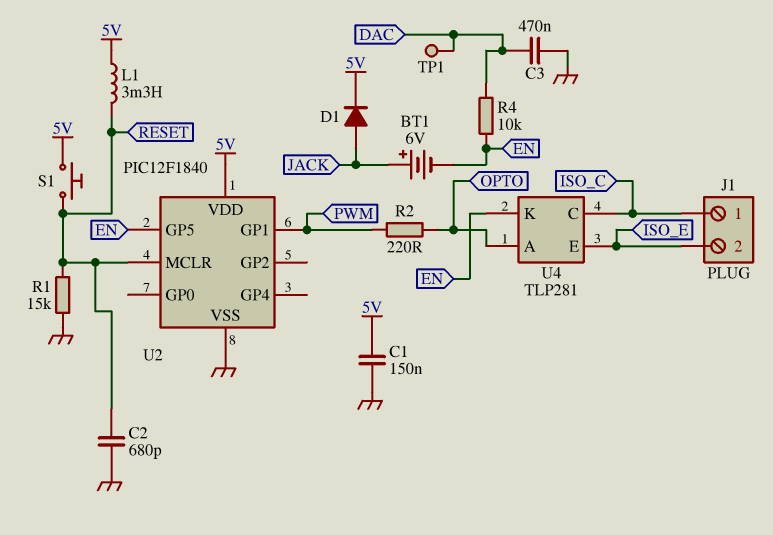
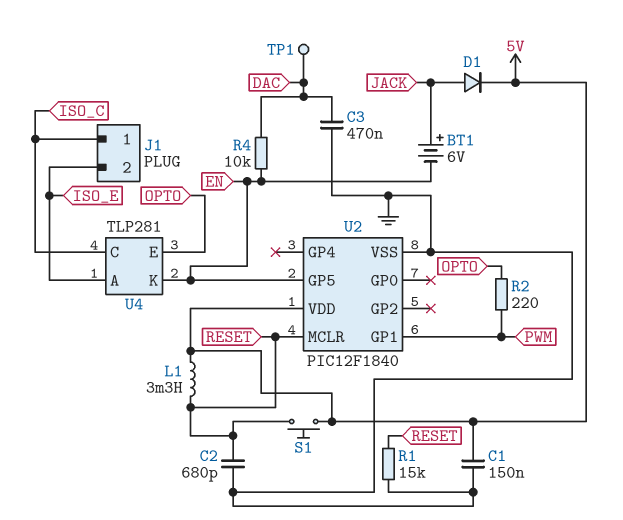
U4 pin A: OPTO -> ISO_E
U4 pin E: ISO_E -> OPTO

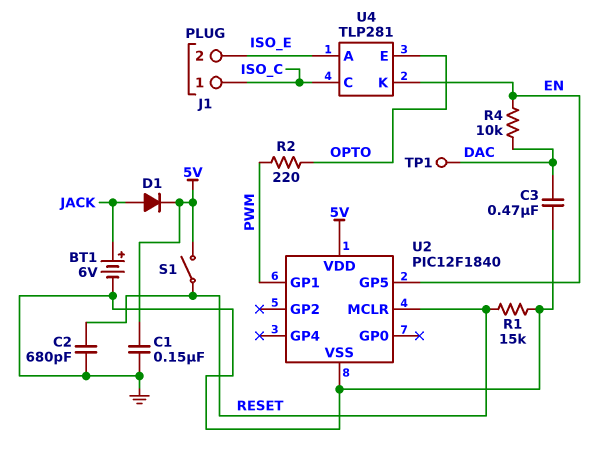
BT1: 6V (plus JACK, minus EN) -> 6V (plus JACK, minus GND)
L1: 3.3mH (5V, RESET) -> none
S1: button (5V, RESET) -> switch (5V, RESET)

